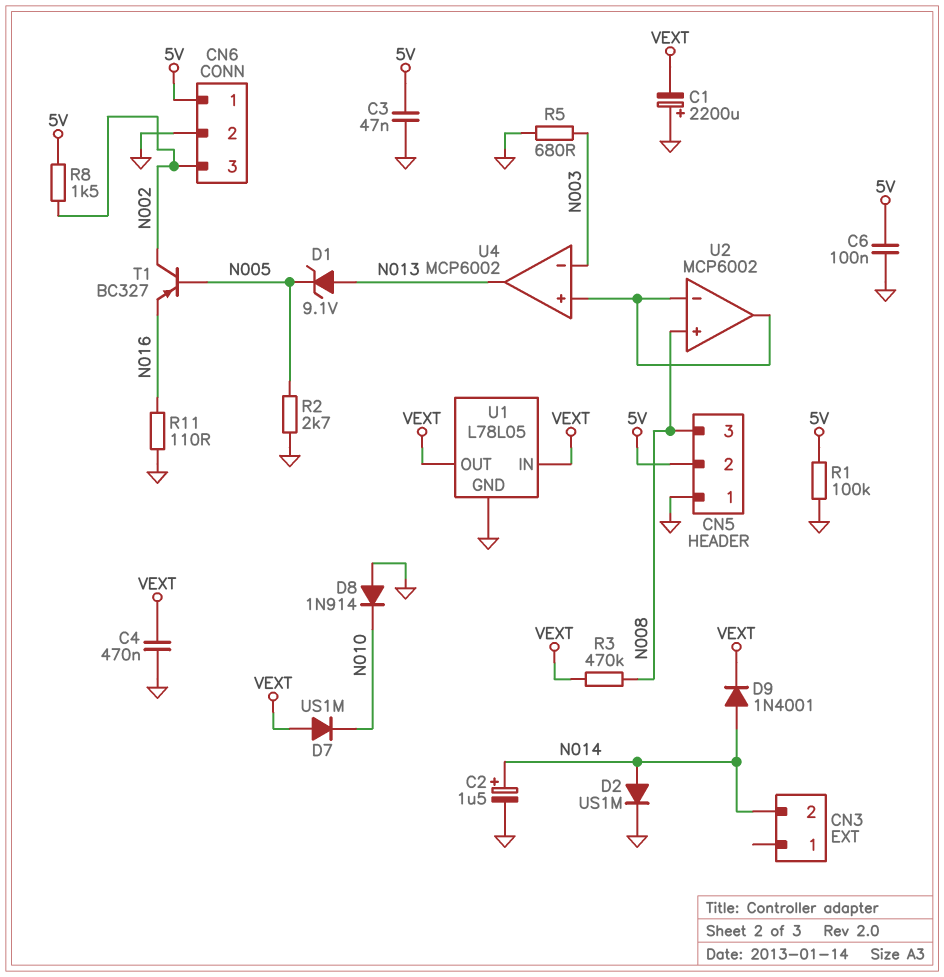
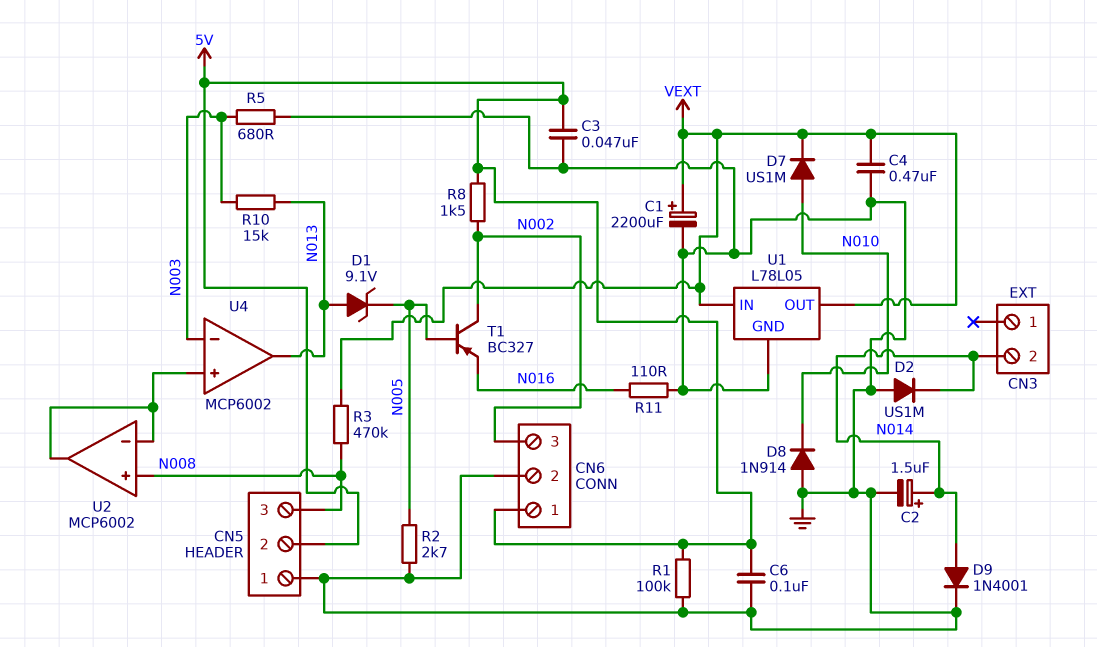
C1: 2200uF (plus GND, minus VEXT) -> 2200uF (plus VEXT, minus GND)
D2: diode US1M (A N014, K GND) -> diode US1M (A GND, K N014)
D7: diode US1M (A VEXT, K N010) -> diode US1M (A N010, K VEXT)
D9: diode 1N4001 (A N014, K VEXT) -> diode 1N4001 (A N014, K GND)
R10: none -> 15k (N003, N013)

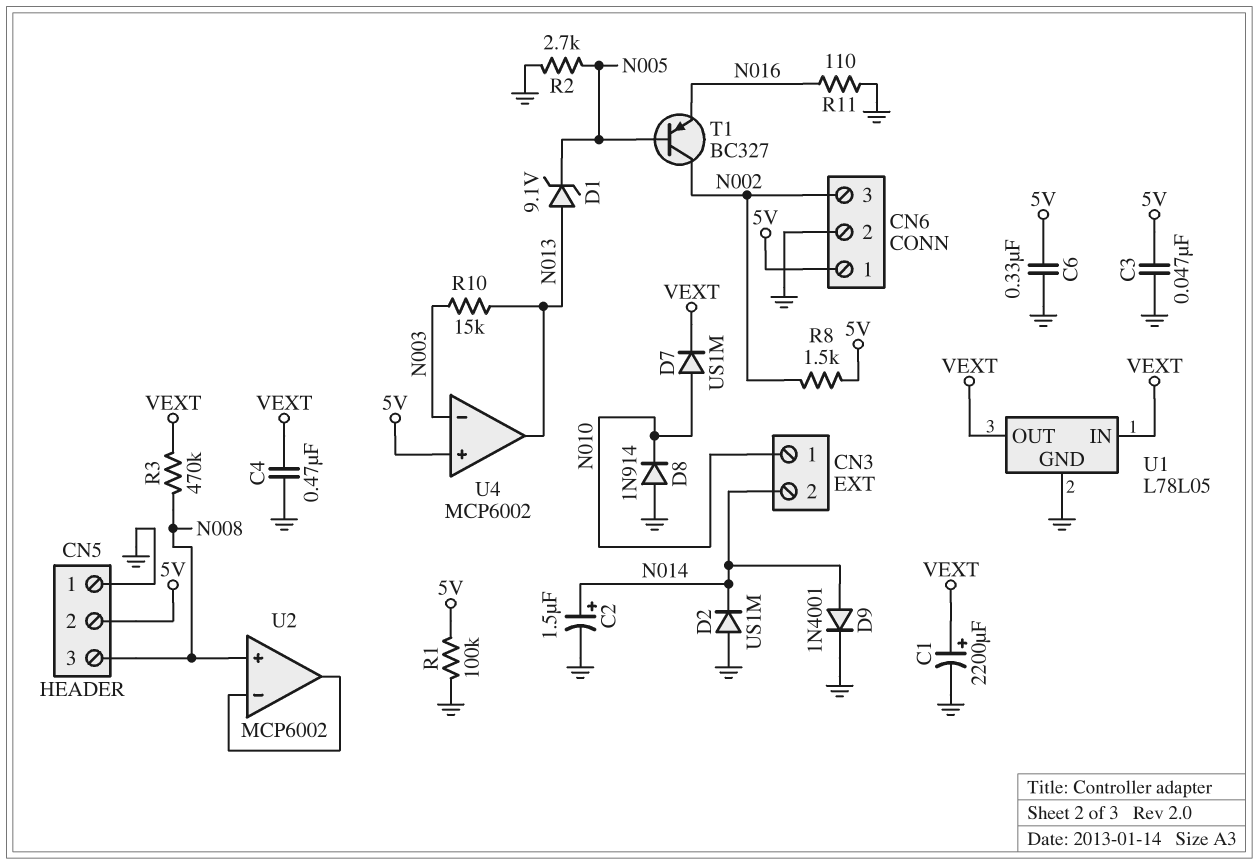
C6: 100nF (5V, GND) -> 330nF (5V, GND)
CN3 pin 1: none -> N010
R5: 680 (GND, N003) -> none
U4 pin in+: U2/in- -> 5V

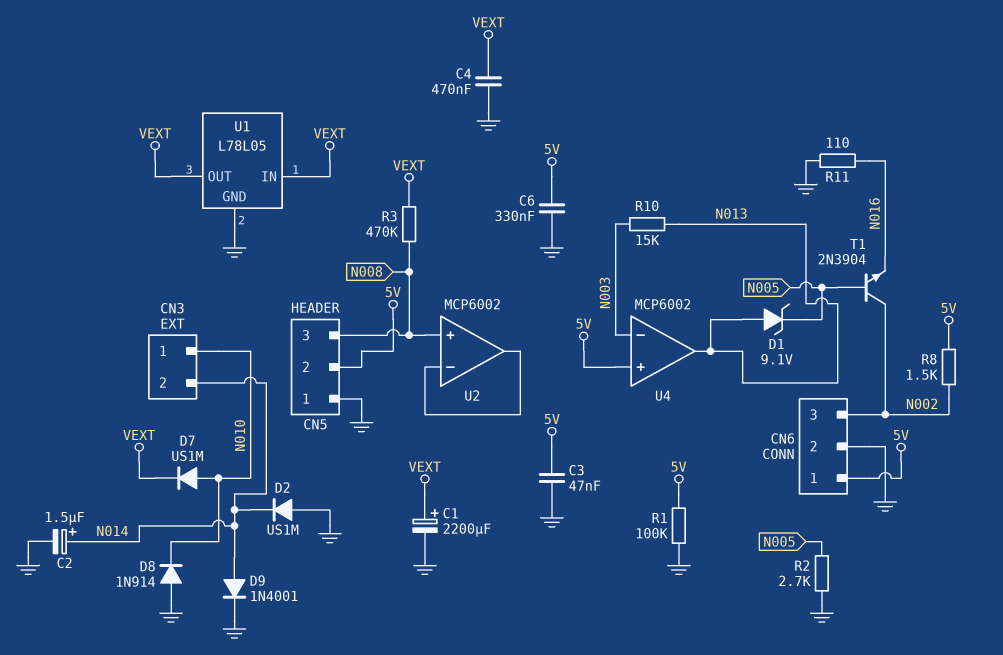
T1: PNP BC327 (B N005, C N002, E N016) -> NPN 2N3904 (B N005, C N002, E N016)

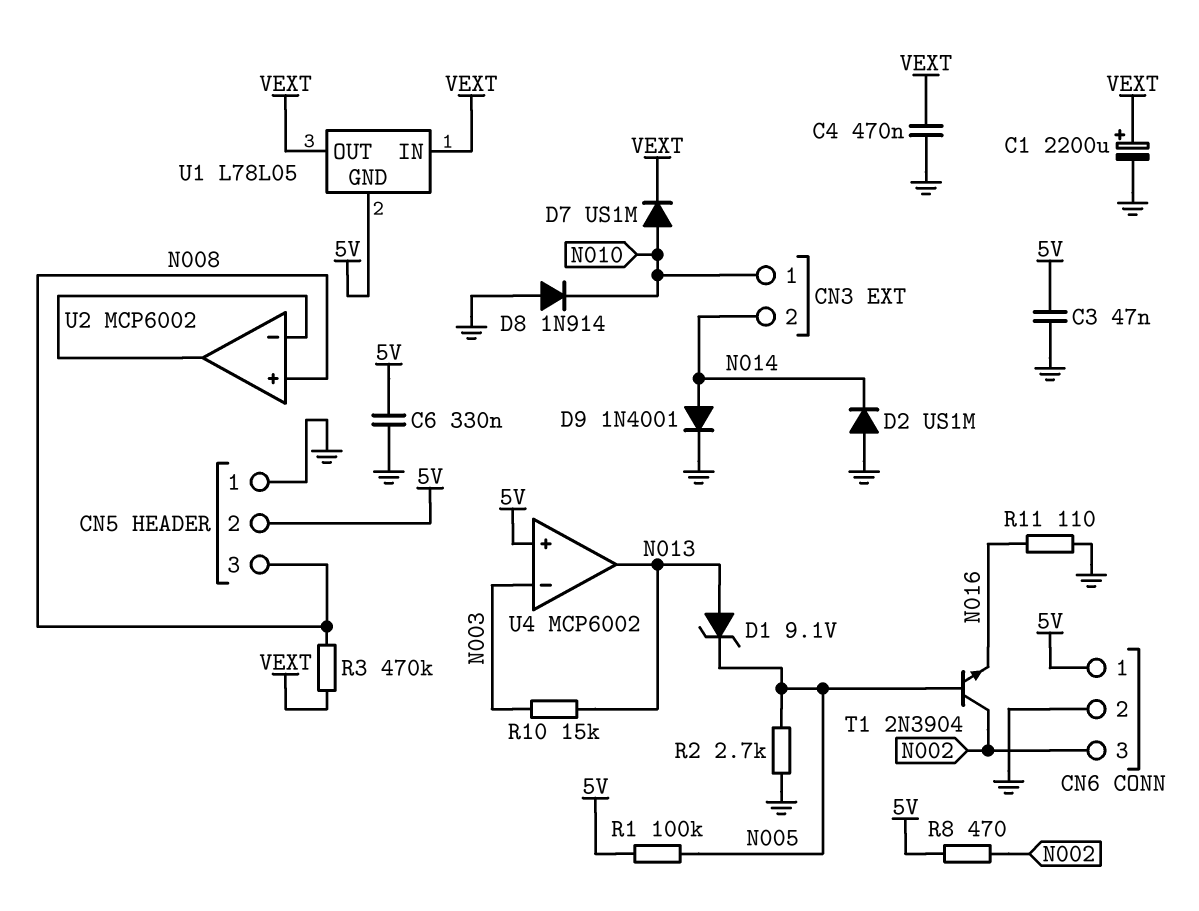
C2: 1.5uF (plus N014, minus GND) -> none
R1: 100k (5V, GND) -> 100k (5V, N005)
R8: 1.5k (5V, N002) -> 470 (5V, N002)
U1 pin GND: GND -> 5V

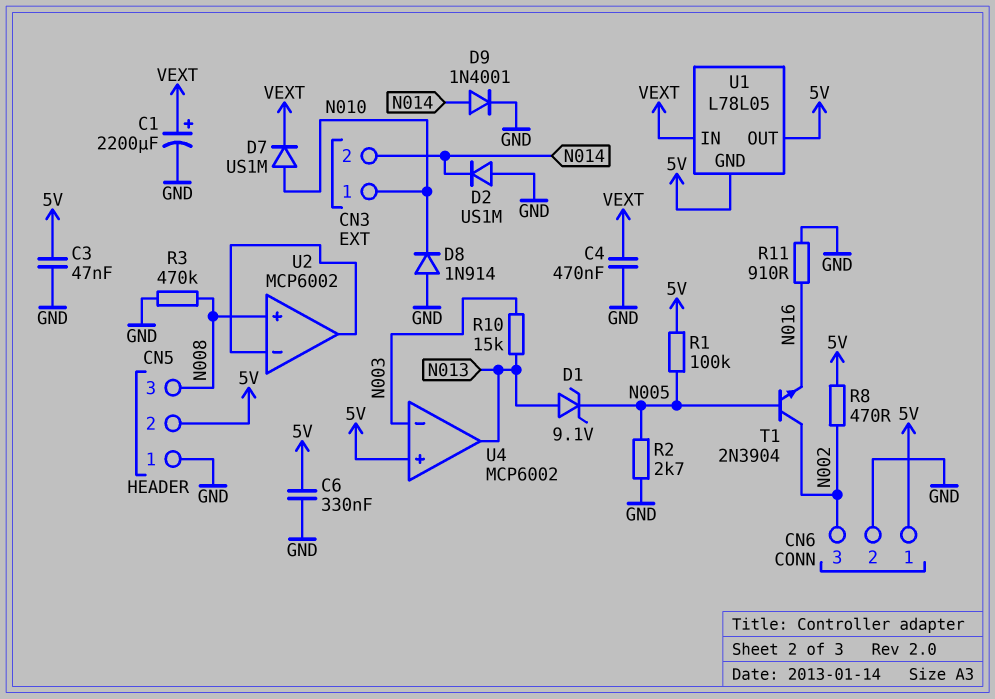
R3: 470k (N008, VEXT) -> 470k (GND, N008)
R11: 110 (GND, N016) -> 910 (GND, N016)
U1 pin OUT: VEXT -> 5V

